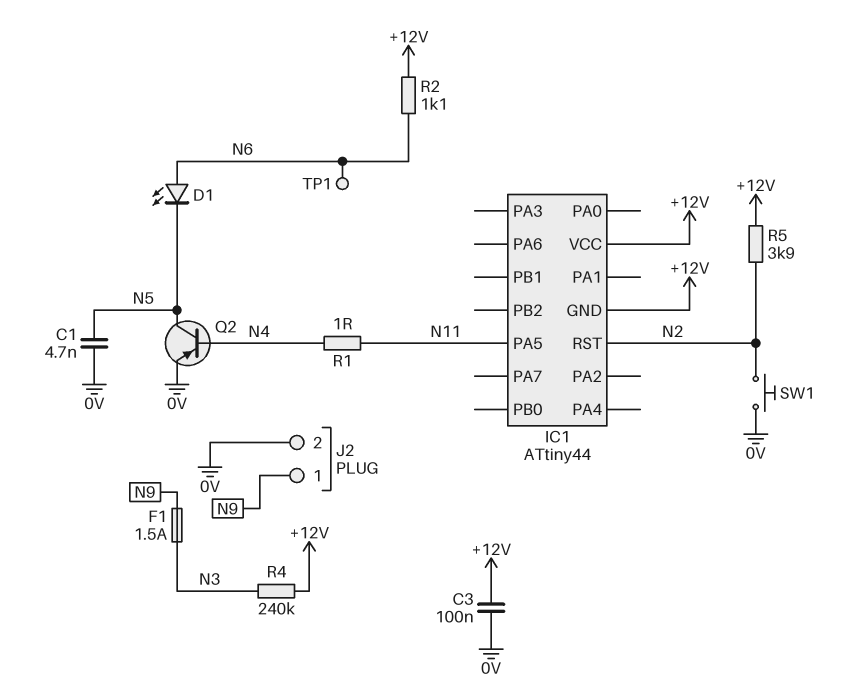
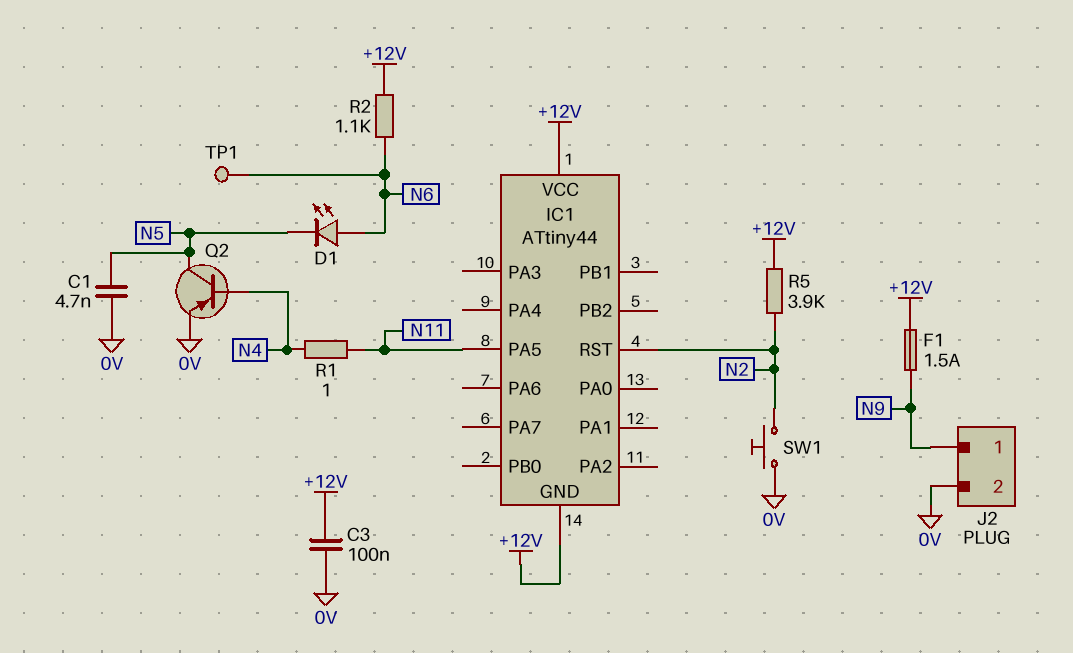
F1: 1.5A (N3, N9) -> 1.5A (+12V, N9)
R4: 240k (+12V, N3) -> none

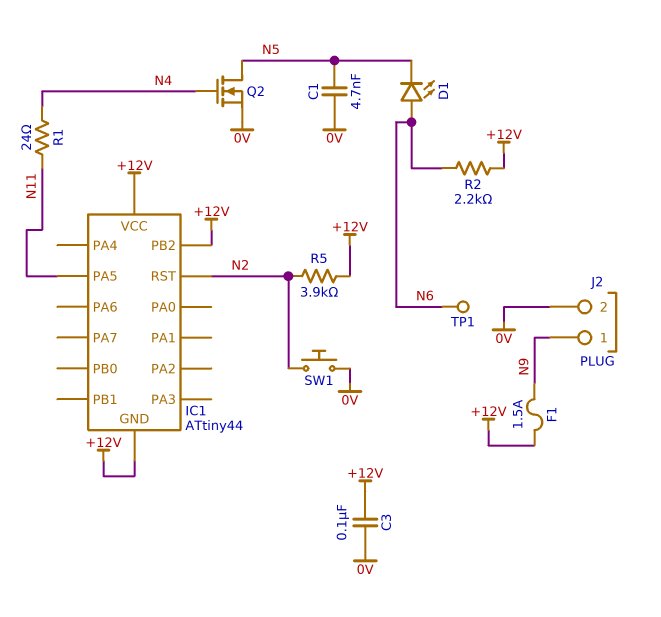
IC1 pin PB2: none -> +12V
Q2: PNP (B N4, C N5, E 0V) -> NMOS (G N4, D N5, S 0V)
R1: 1 (N4, N11) -> 24 (N4, N11)
R2: 1.1k (+12V, N6) -> 2.2k (+12V, N6)

